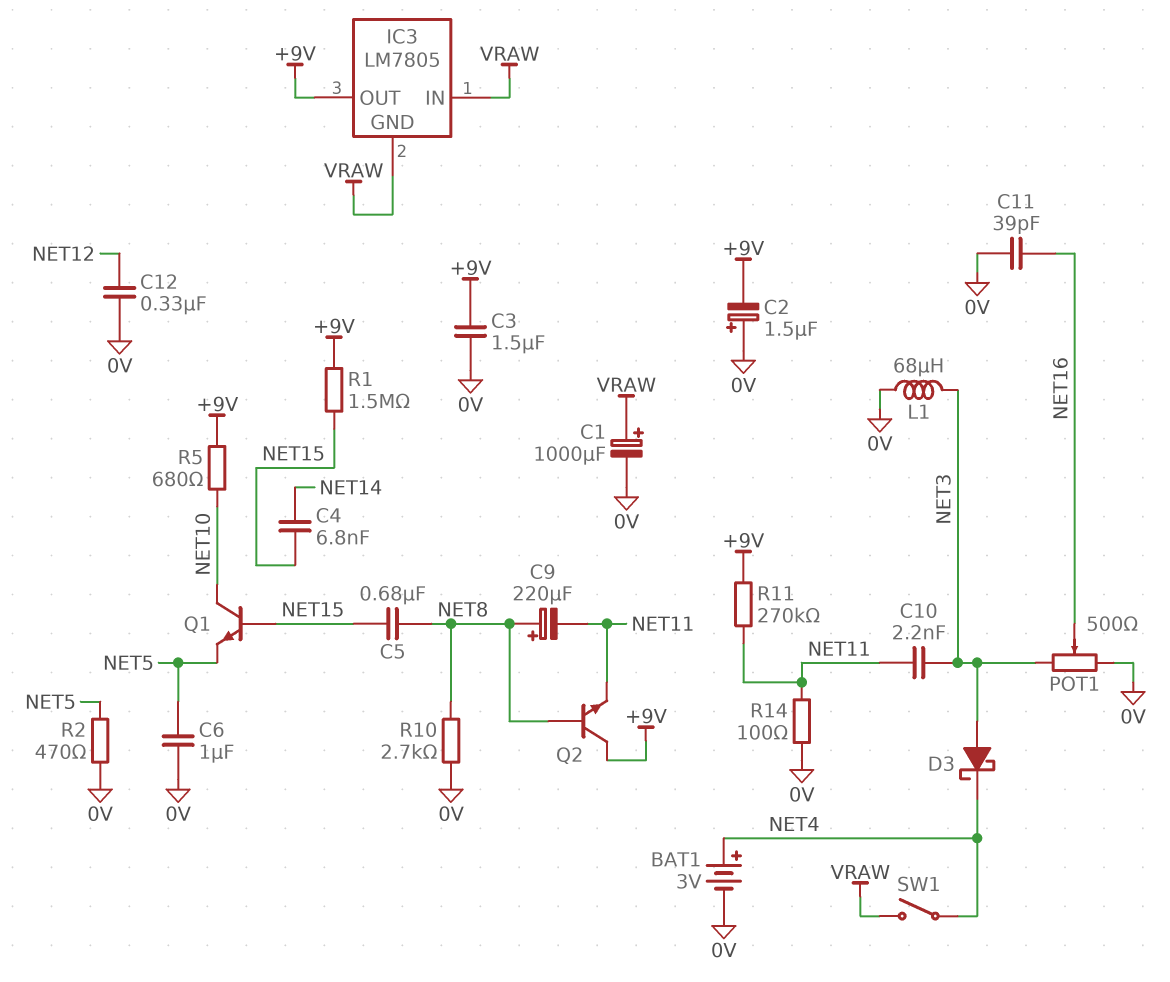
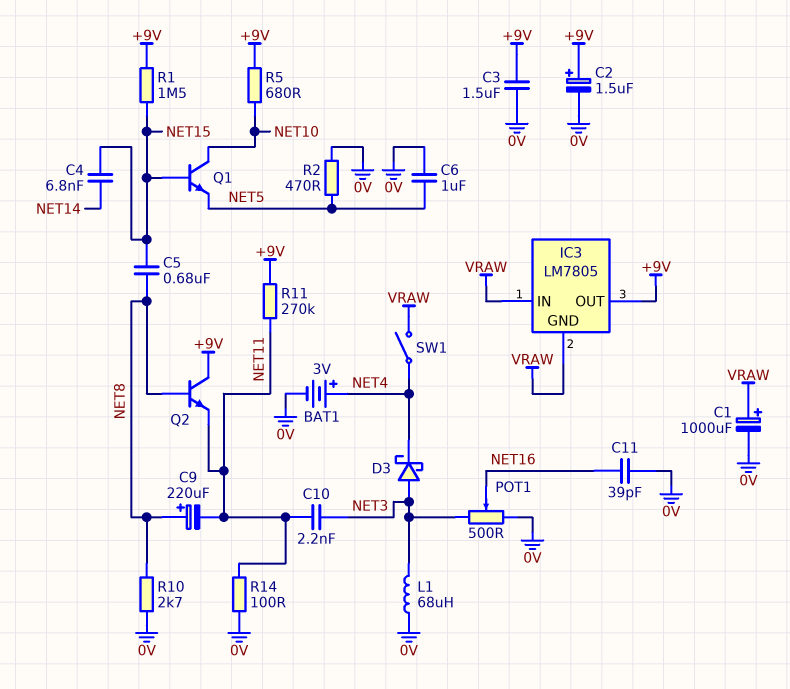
C2: 1.5uF (plus 0V, minus +9V) -> 1.5uF (plus +9V, minus 0V)
C12: 330nF (0V, NET12) -> none

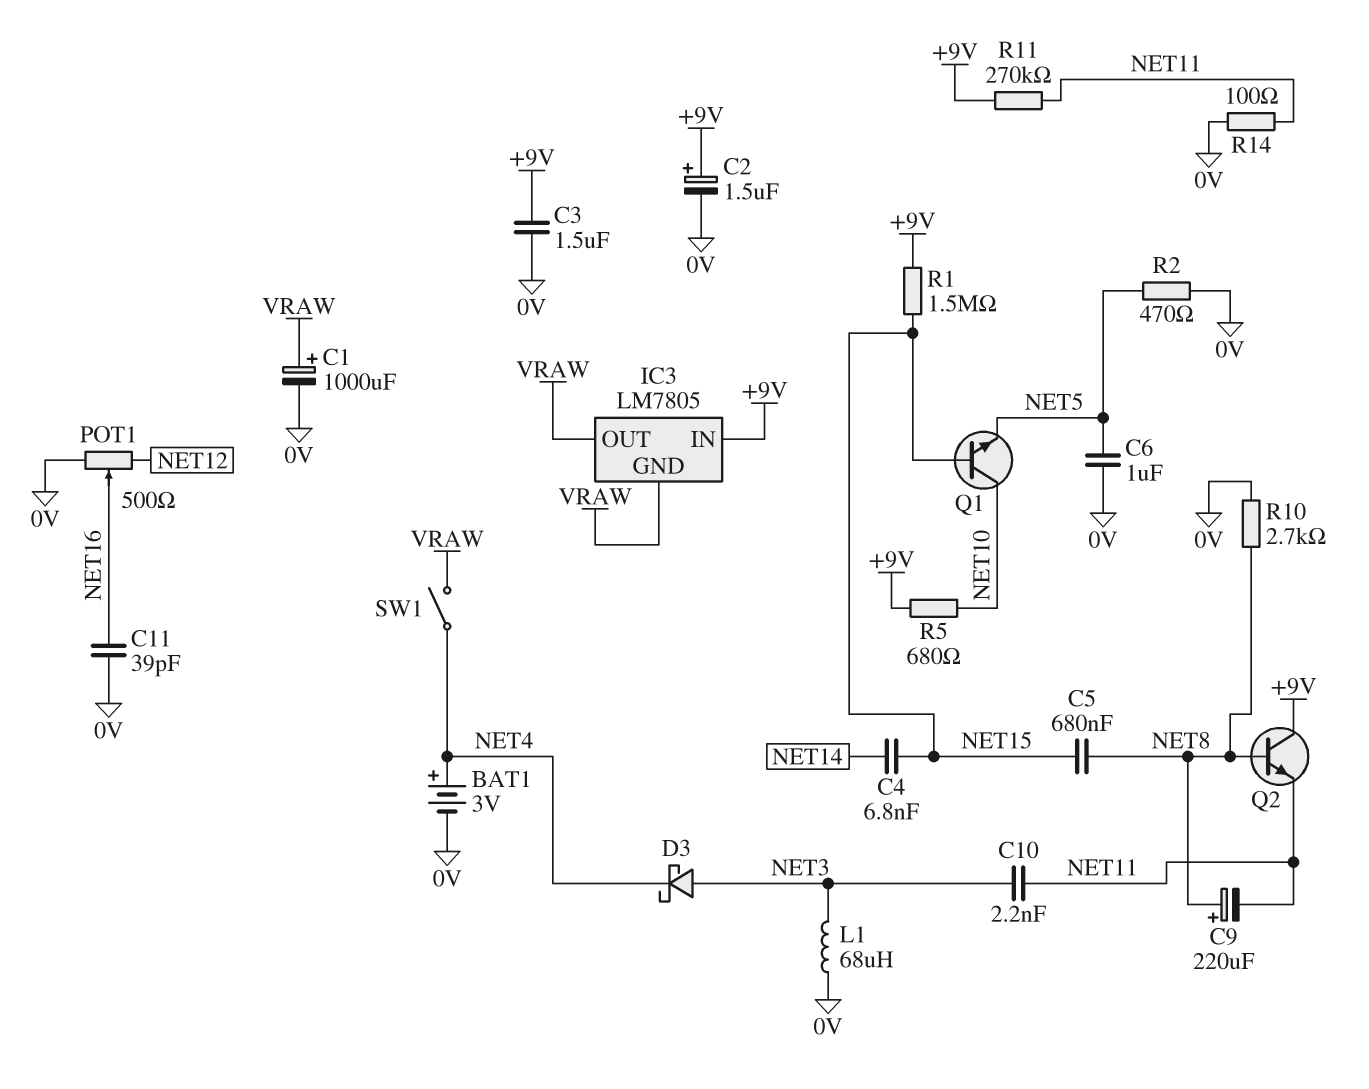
IC3 pin IN: VRAW -> +9V
IC3 pin OUT: +9V -> VRAW
POT1: 500 (0V, NET3, wiper NET16) -> 500 (0V, NET12, wiper NET16)

